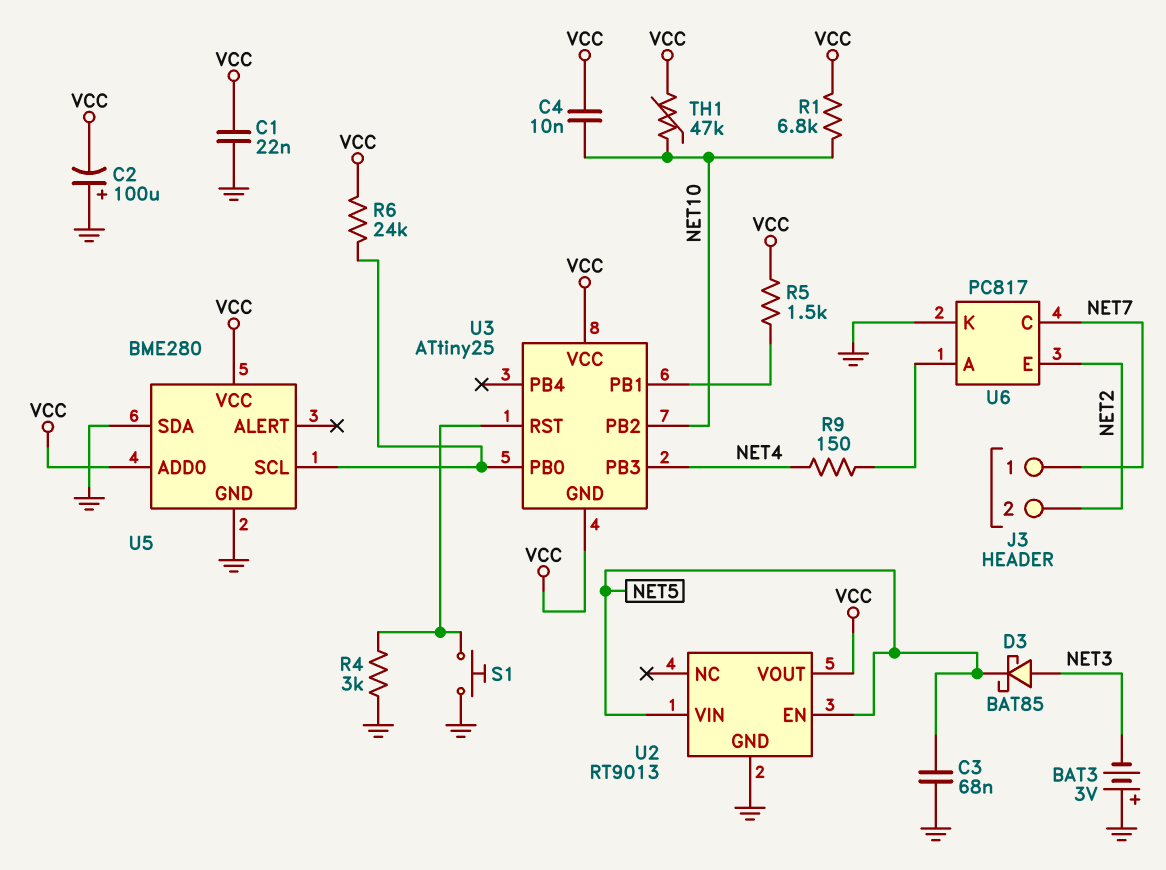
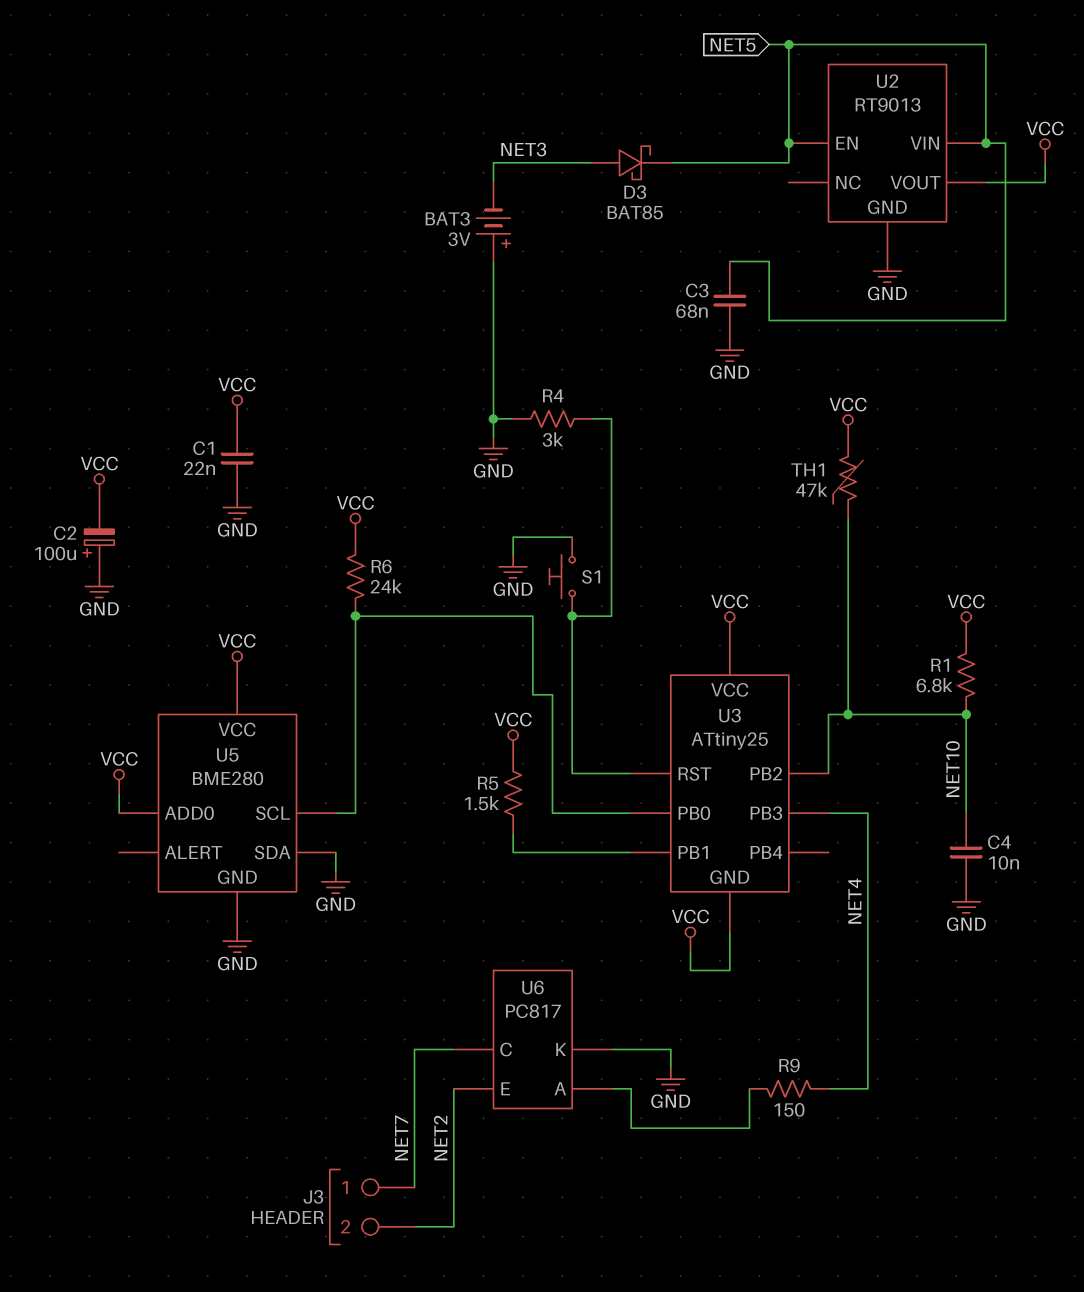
C4: 10nF (NET10, VCC) -> 10nF (GND, NET10)

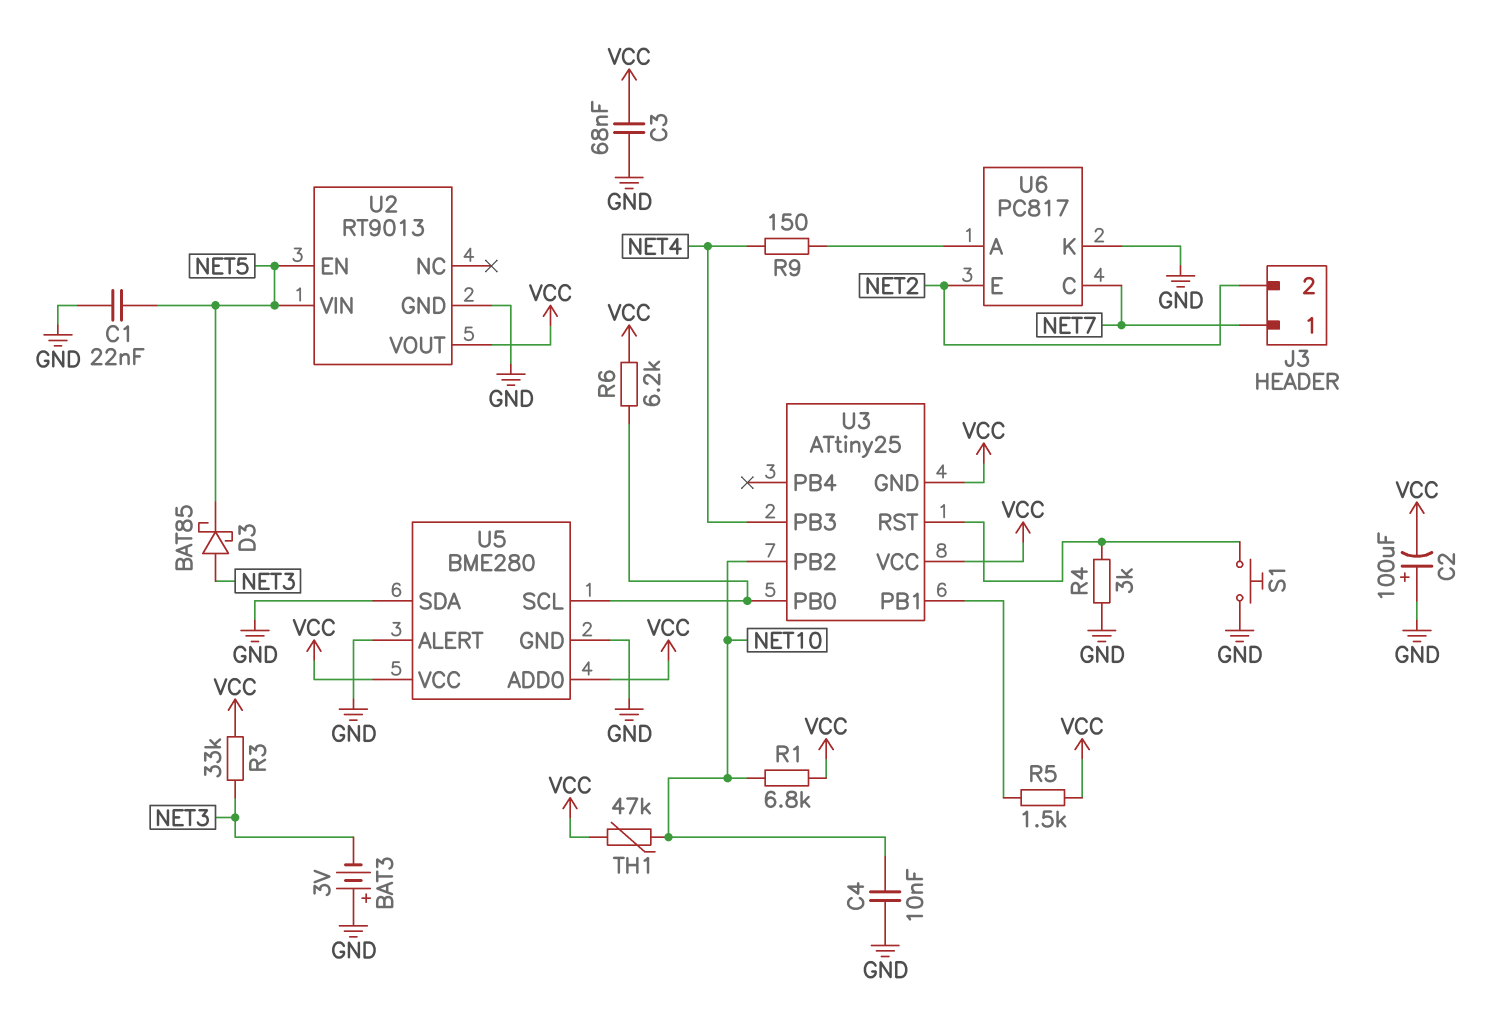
C1: 22nF (GND, VCC) -> 22nF (GND, NET5)
C3: 68nF (GND, NET5) -> 68nF (GND, VCC)
R3: none -> 33k (NET3, VCC)
R6: 24k (U3/PB0, VCC) -> 6.2k (U3/PB0, VCC)
U5 pin ALERT: none -> GND

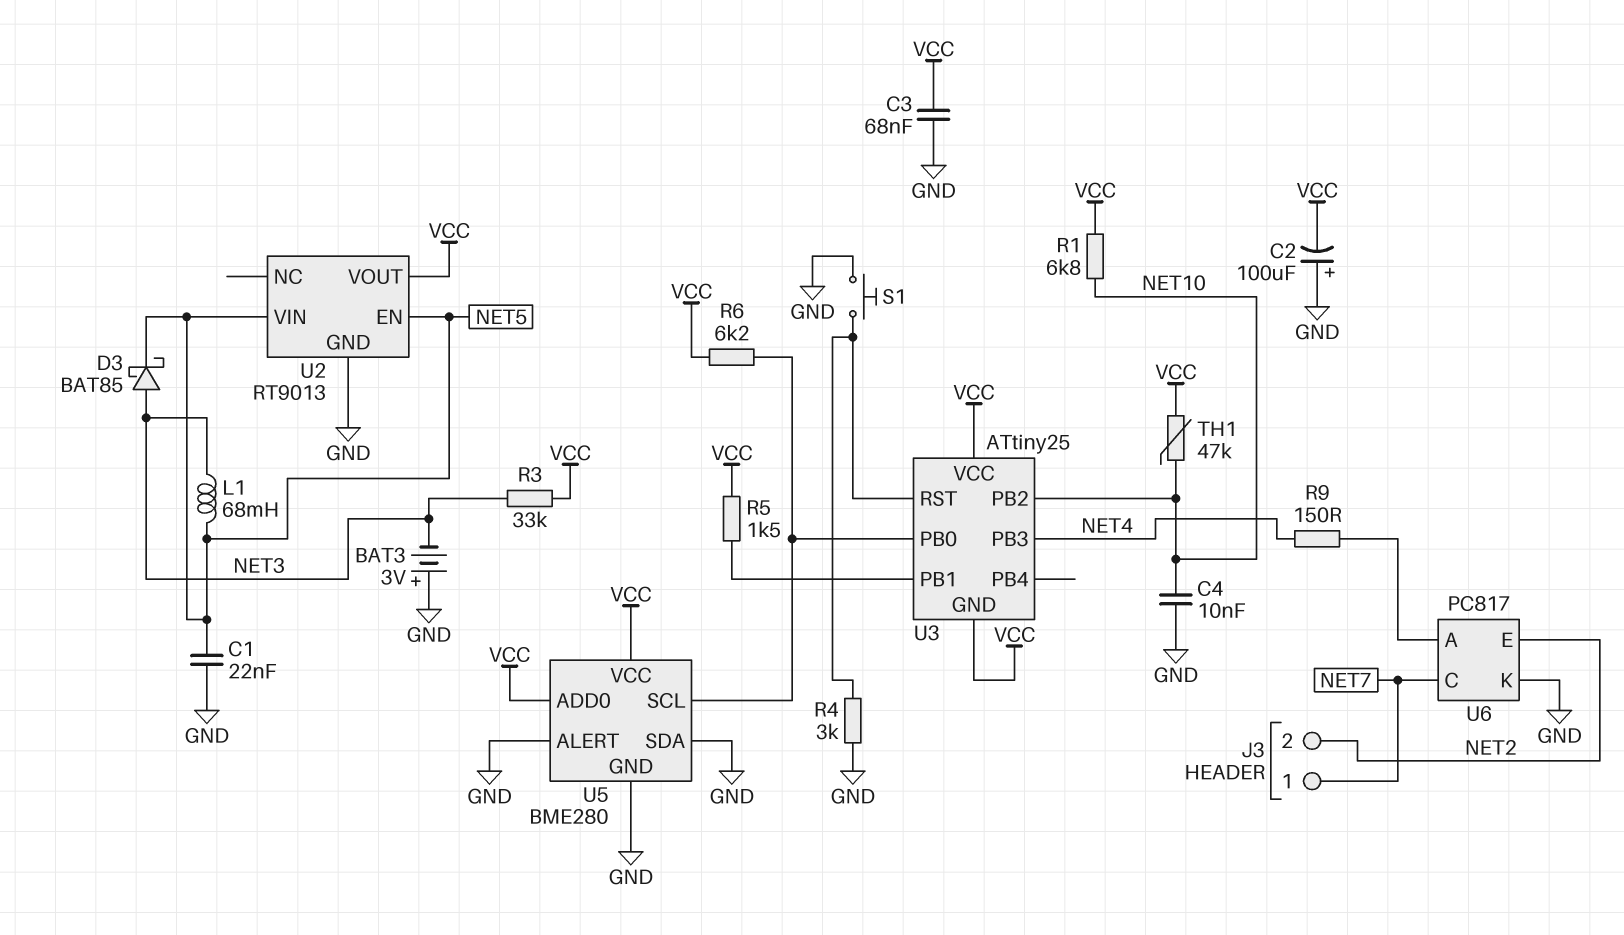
L1: none -> 68mH (NET3, NET5)

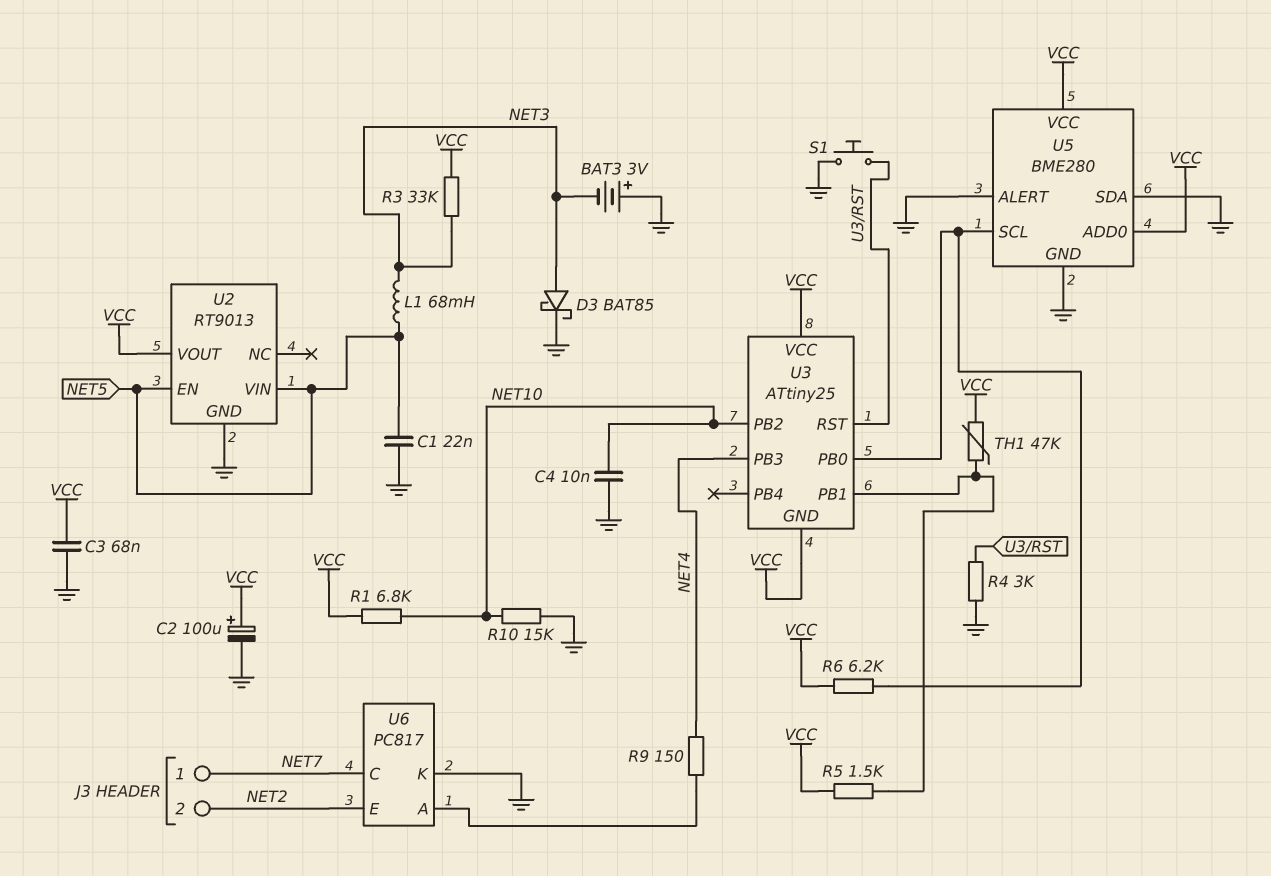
C2: 100uF (plus GND, minus VCC) -> 100uF (plus VCC, minus GND)
D3: schottky BAT85 (A NET3, K NET5) -> schottky BAT85 (A NET3, K GND)
R10: none -> 15k (GND, NET10)
TH1: 47k (NET10, VCC) -> 47k (U3/PB1, VCC)

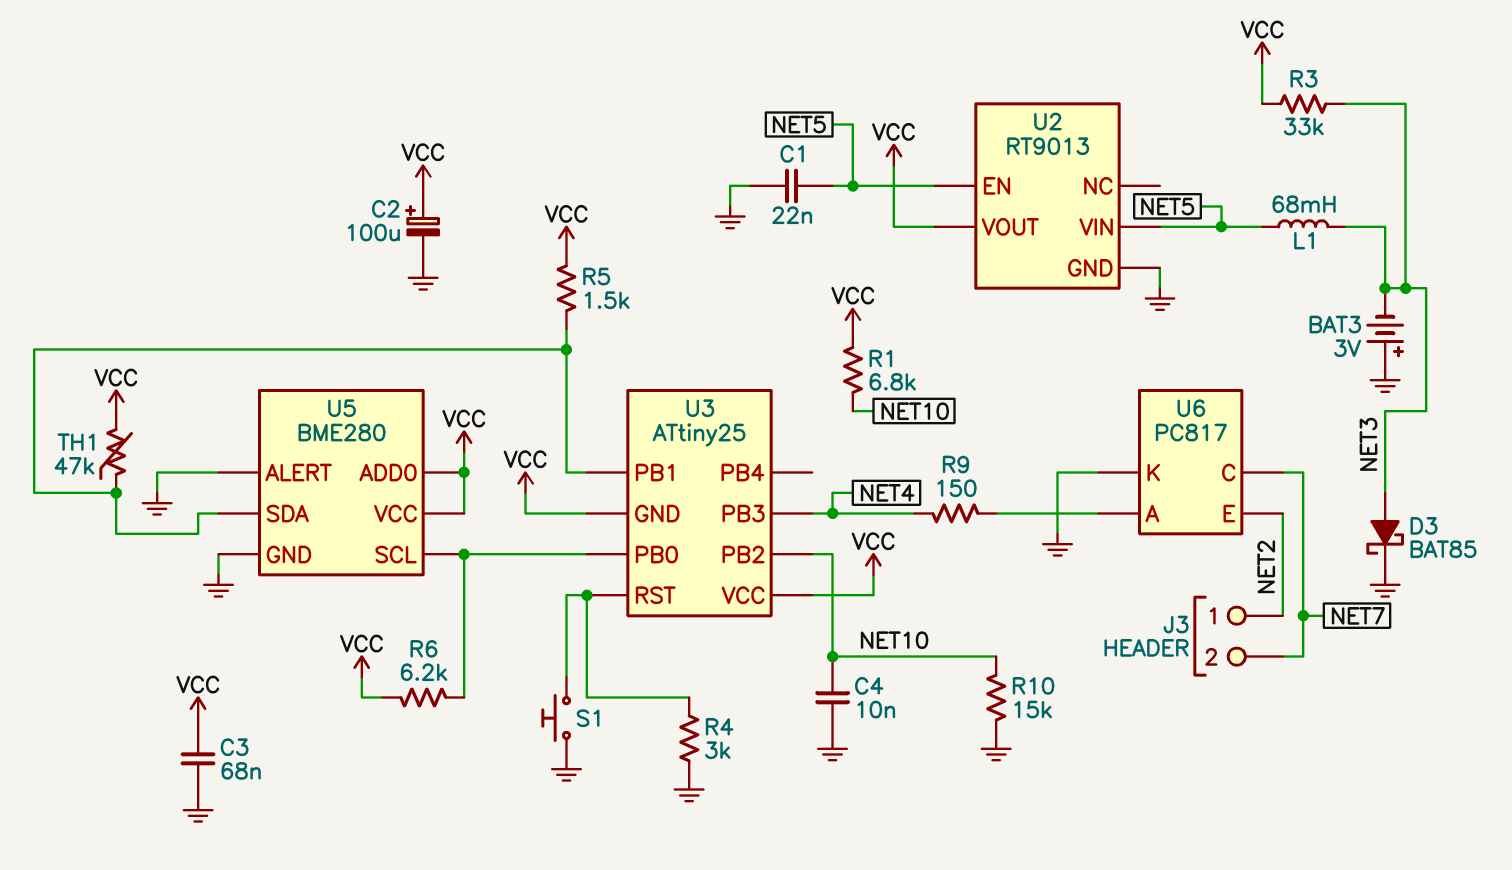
J3 pin 1: NET7 -> NET2
J3 pin 2: NET2 -> NET7
U5 pin SDA: GND -> U3/PB1

